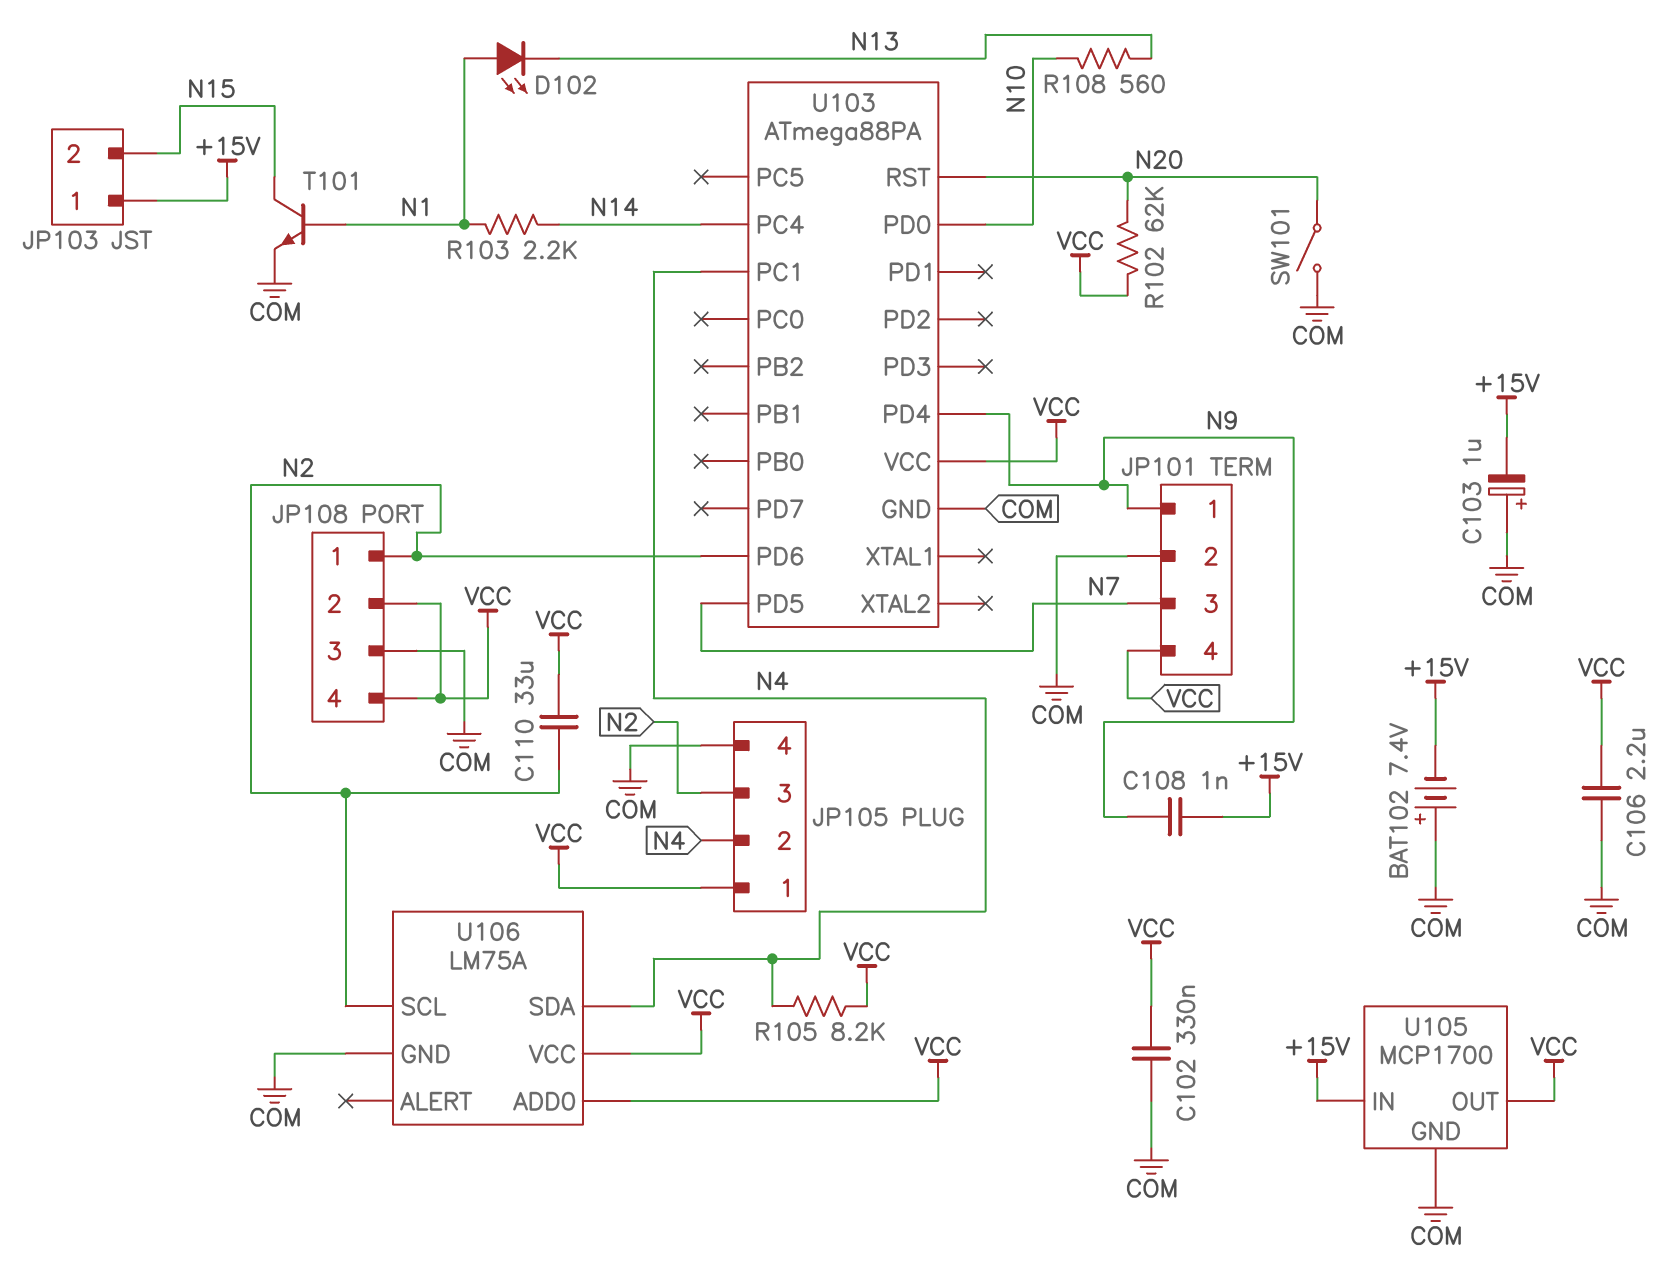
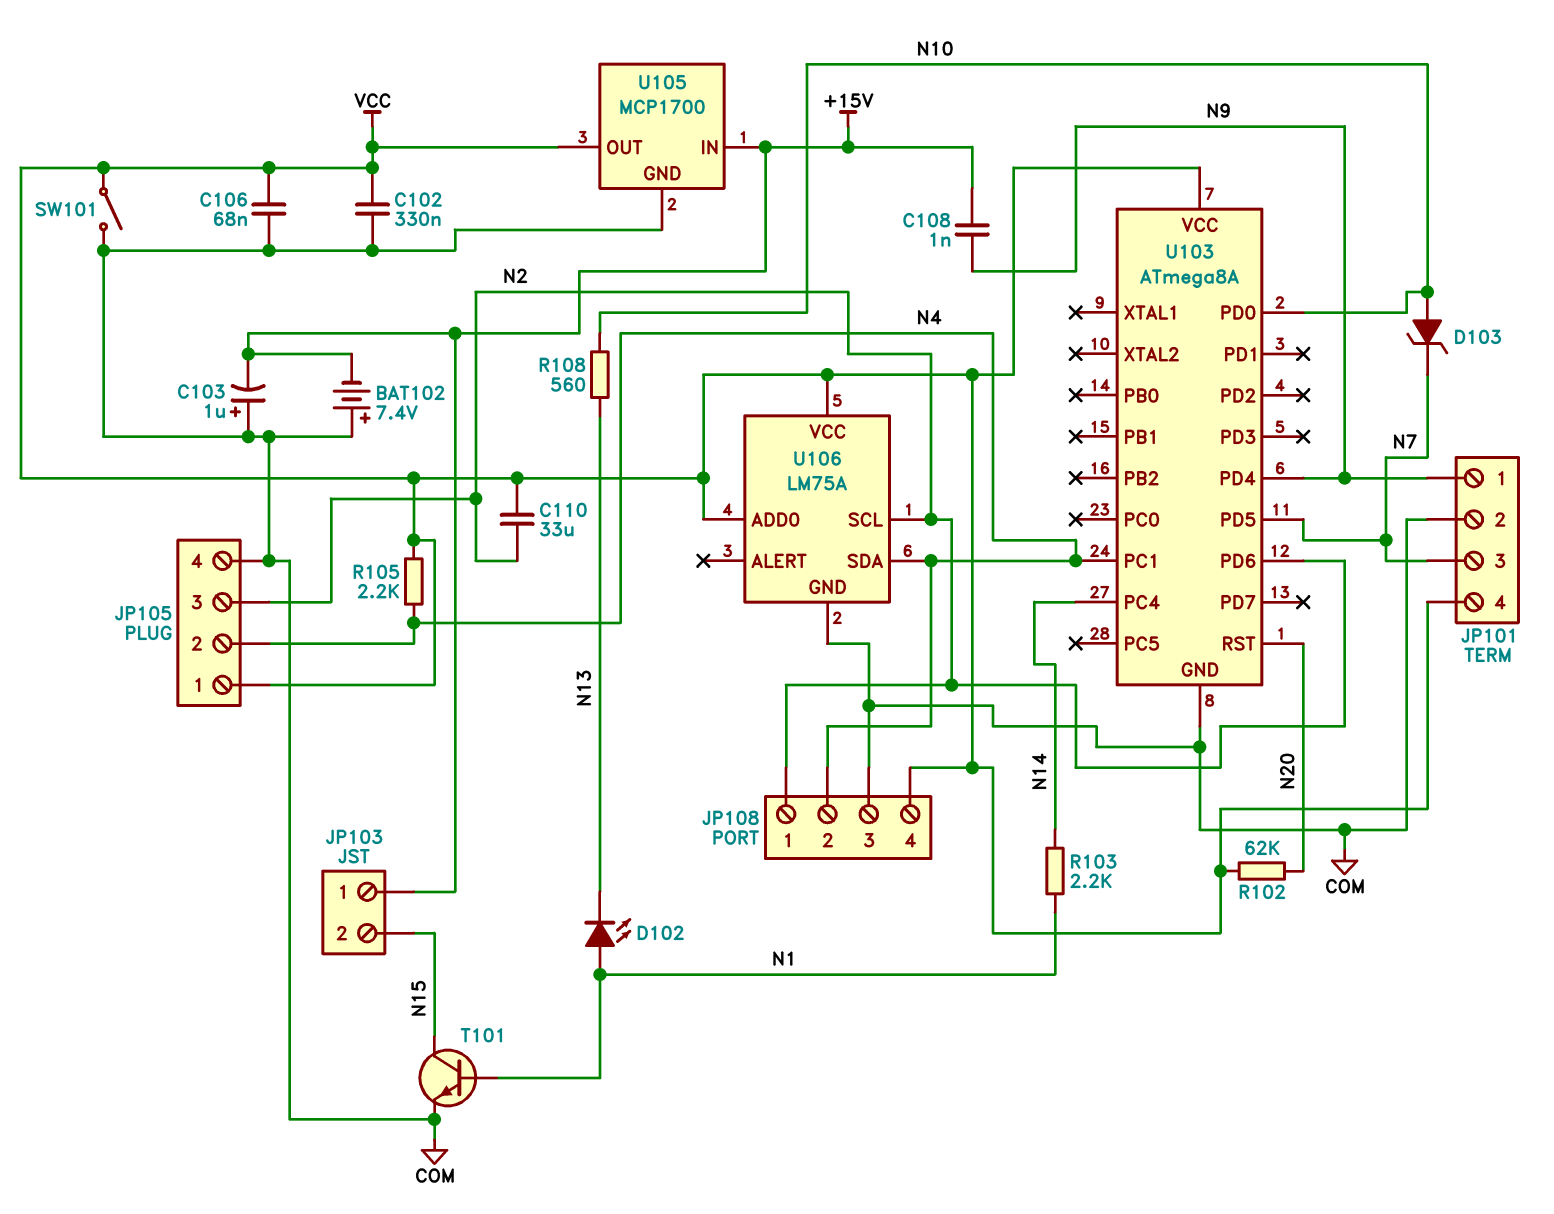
C106: 2.2uF (COM, VCC) -> 68nF (COM, VCC)
D103: none -> zener (A N10, K N7)
JP108 pin 2: VCC -> N4
R105: 8.2k (N4, VCC) -> 2.2k (N4, VCC)
SW101: switch (COM, N20) -> switch (COM, VCC)
U103: ATmega88PA -> ATmega8A

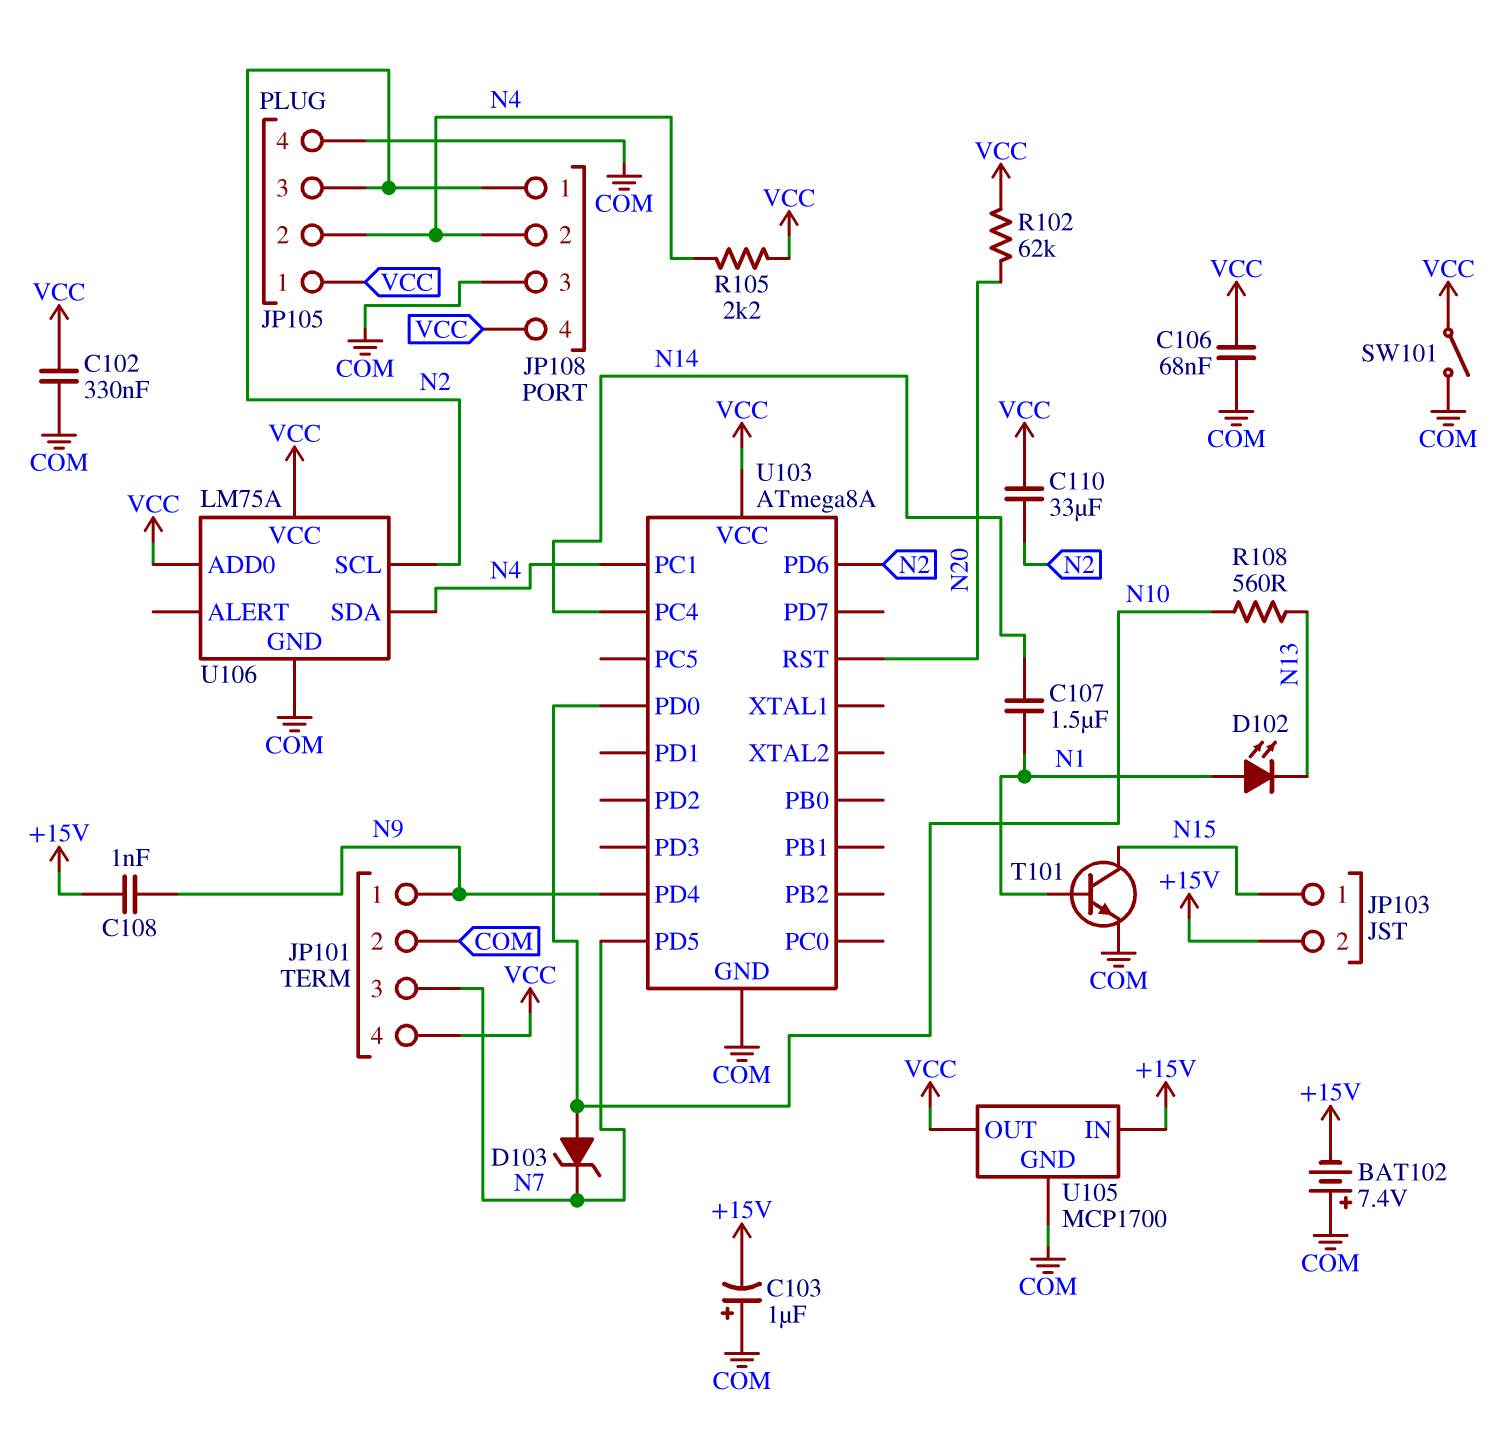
C107: none -> 1.5uF (N1, N14)
JP103 pin 1: +15V -> N15
JP103 pin 2: N15 -> +15V
R103: 2.2k (N1, N14) -> none

